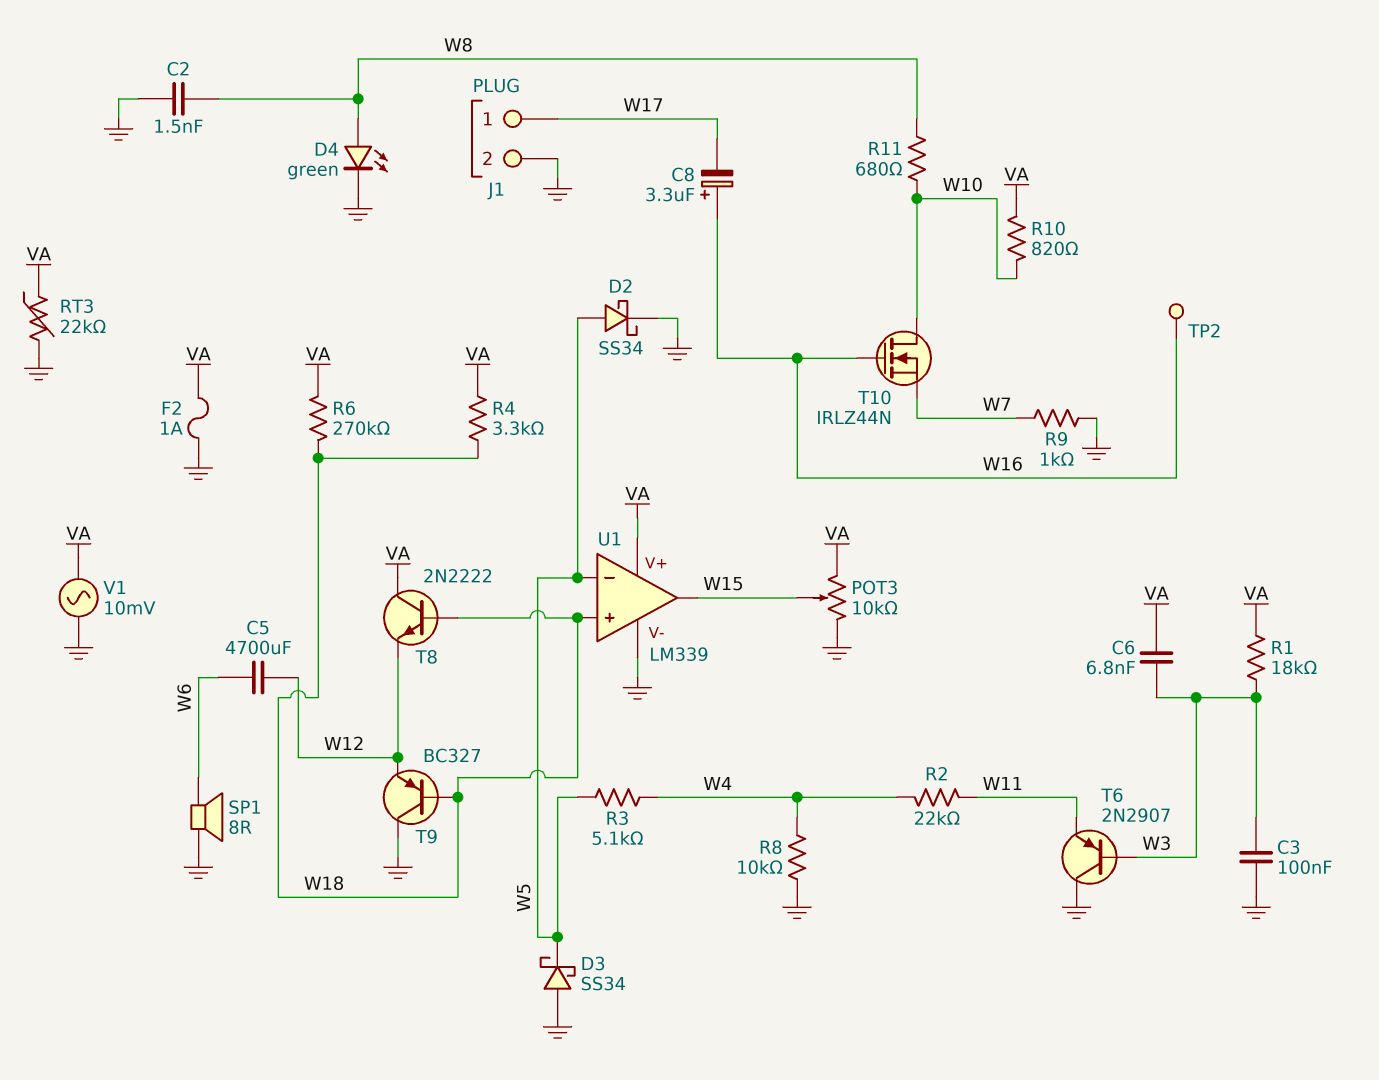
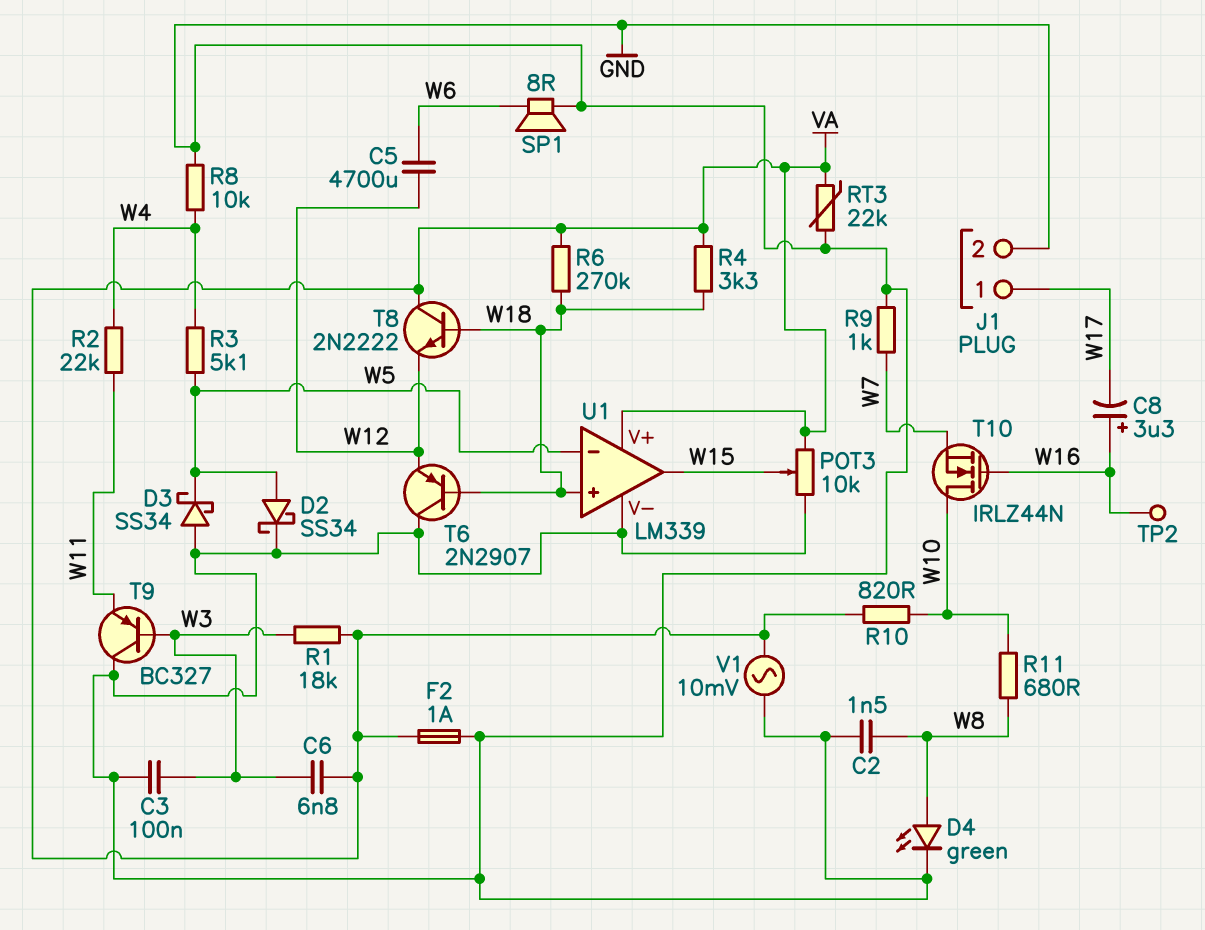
T6: PNP 2N2907 (B W3, C GND, E W11) -> PNP 2N2907 (B W18, C GND, E W12)
T9: PNP BC327 (B W18, C GND, E W12) -> PNP BC327 (B W3, C GND, E W11)

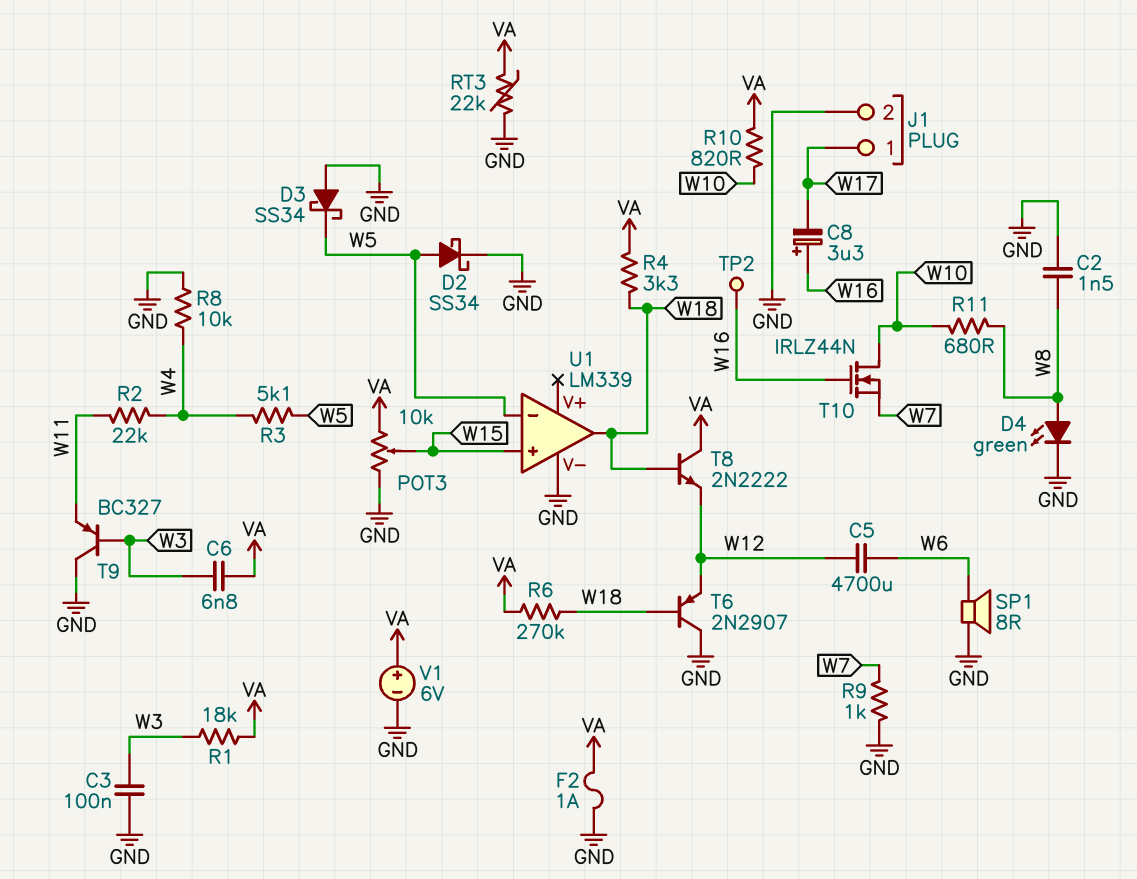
U1 pin V+: VA -> none
U1 pin in+: W18 -> W15
U1 pin out: W15 -> W18
V1: AC 10mV (GND, VA) -> 6V (plus VA, minus GND)

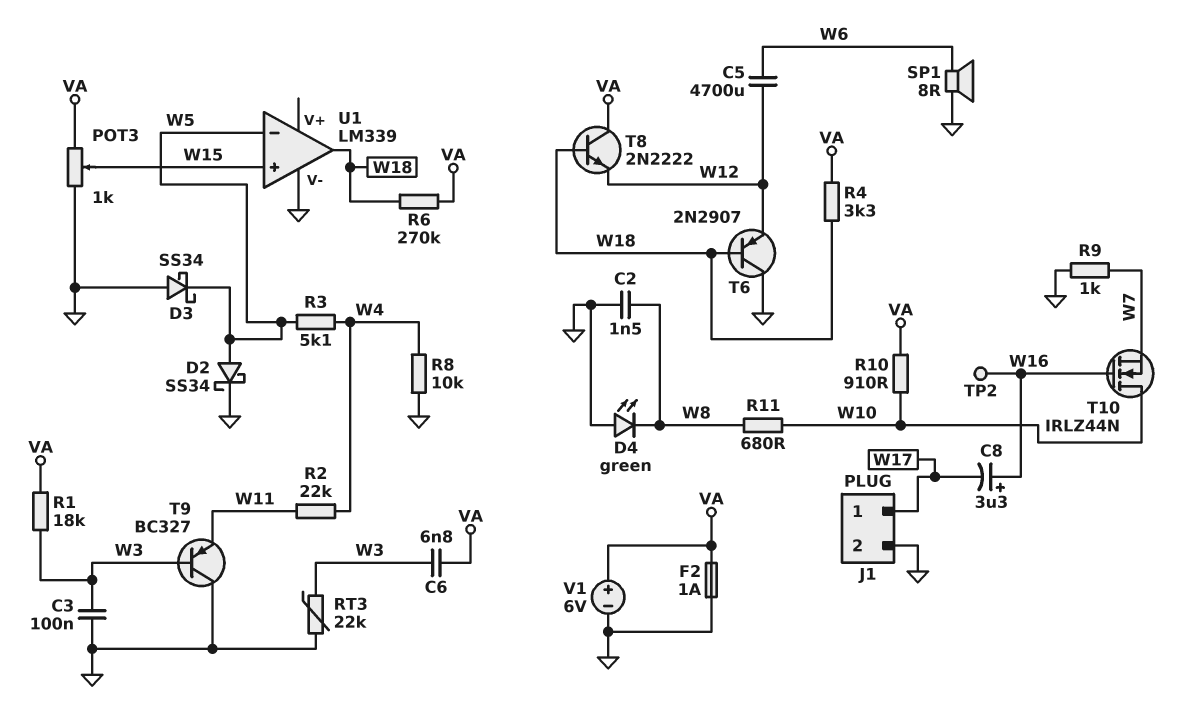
D4: LED green (A W8, K GND) -> LED green (A GND, K W8)
POT3: 10k (GND, VA, wiper W15) -> 1k (GND, VA, wiper W15)
R10: 820 (VA, W10) -> 910 (VA, W10)
RT3: 22k (GND, VA) -> 22k (GND, W3)

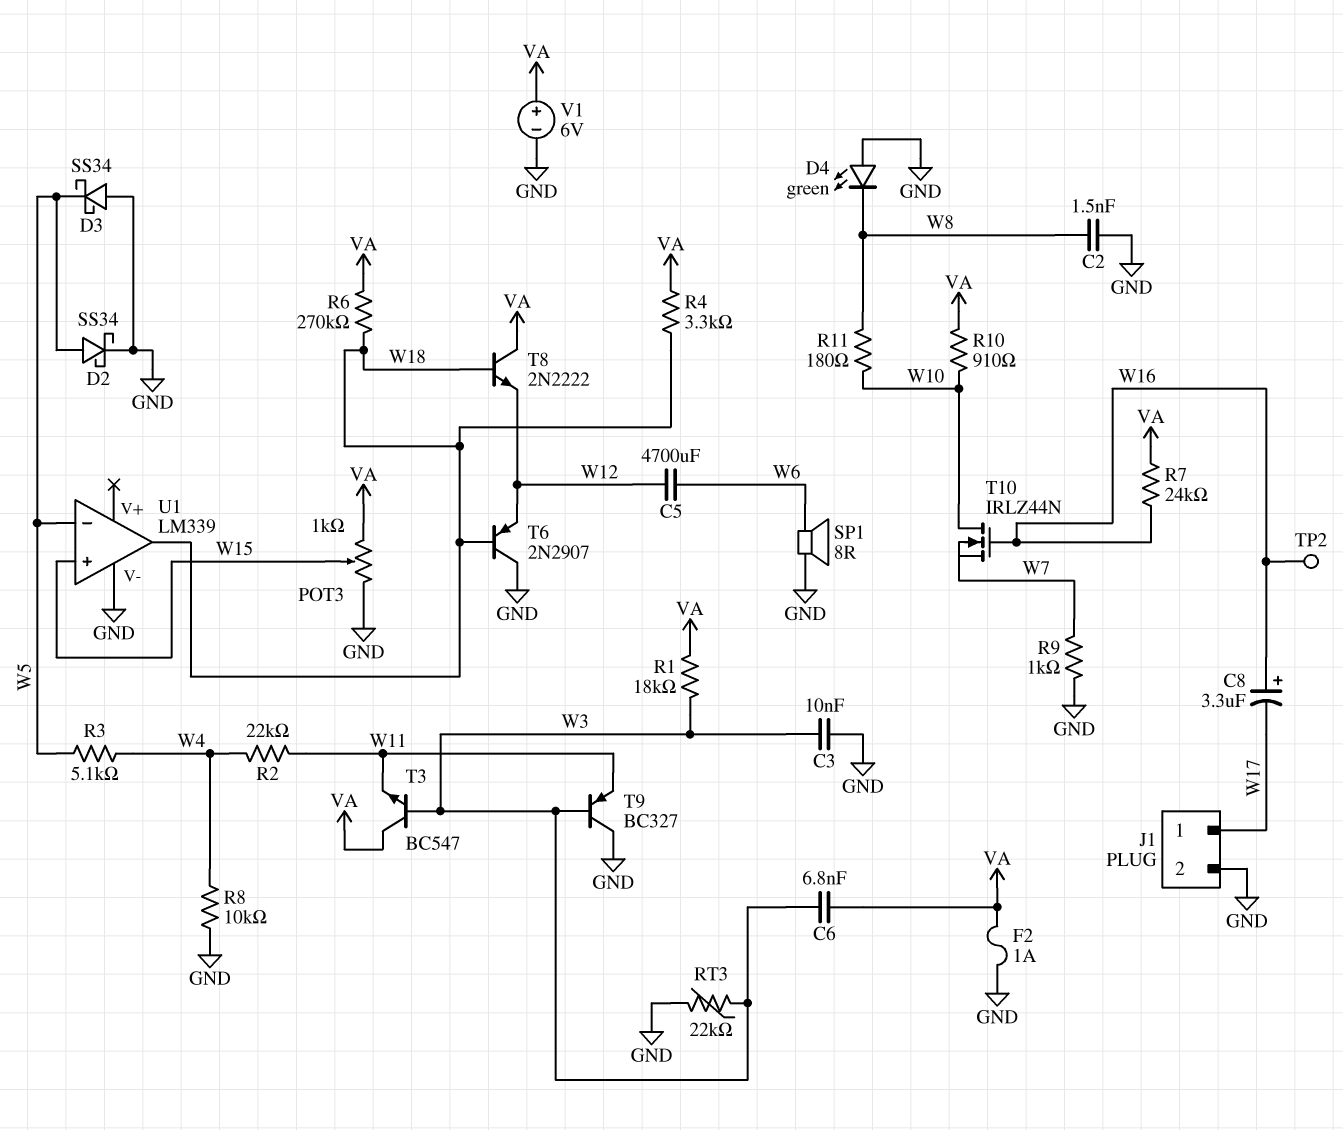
C3: 100nF (GND, W3) -> 10nF (GND, W3)
R7: none -> 24k (VA, W16)
R11: 680 (W8, W10) -> 180 (W8, W10)
T3: none -> NPN BC547 (B W3, C VA, E W11)

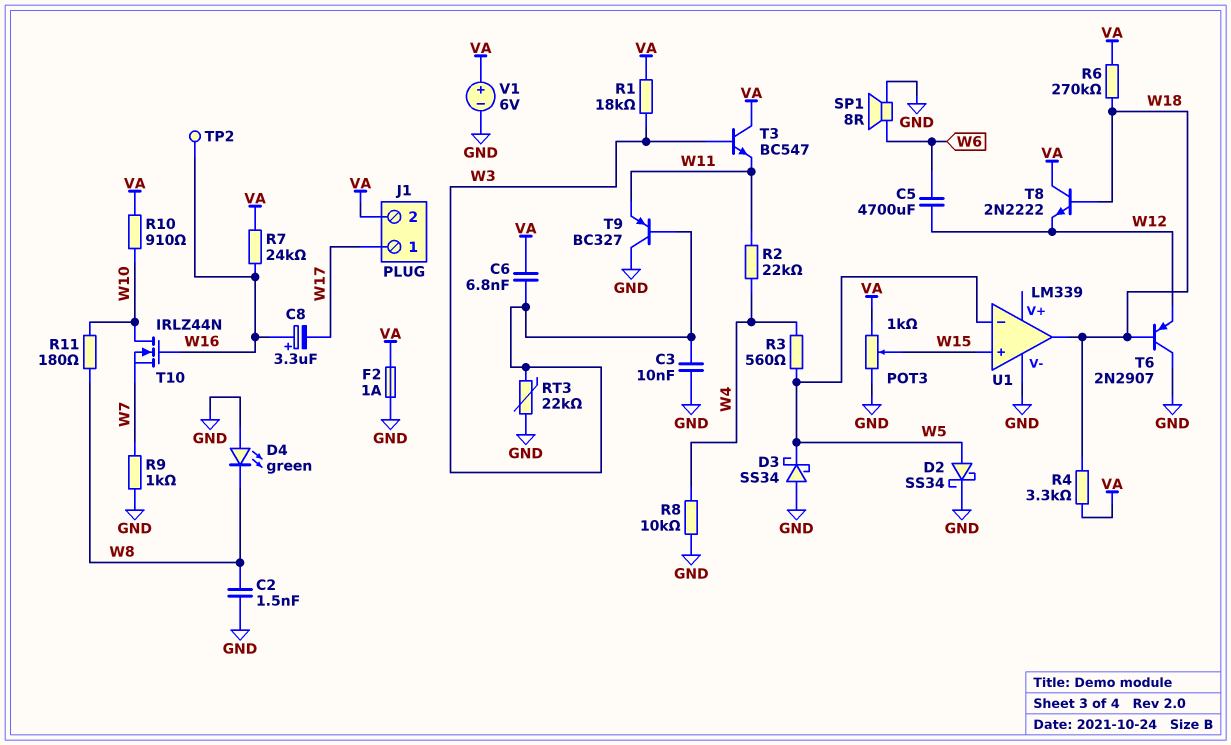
J1 pin 2: GND -> VA
R3: 5.1k (W4, W5) -> 560 (W4, W5)

